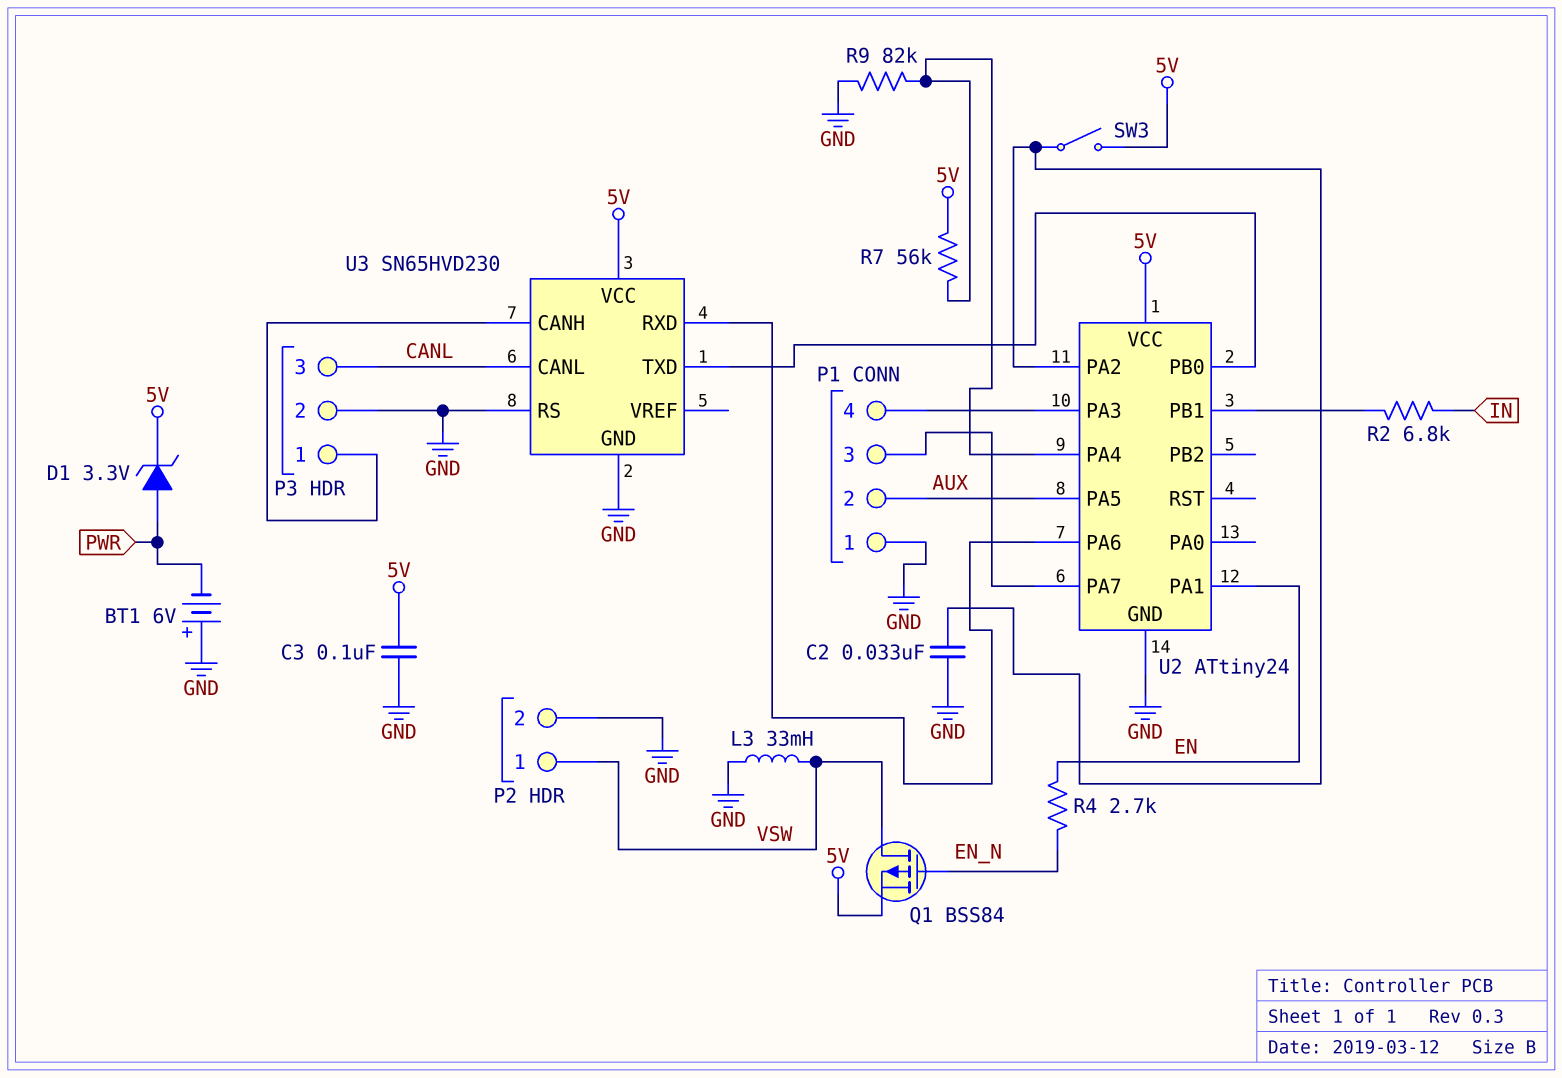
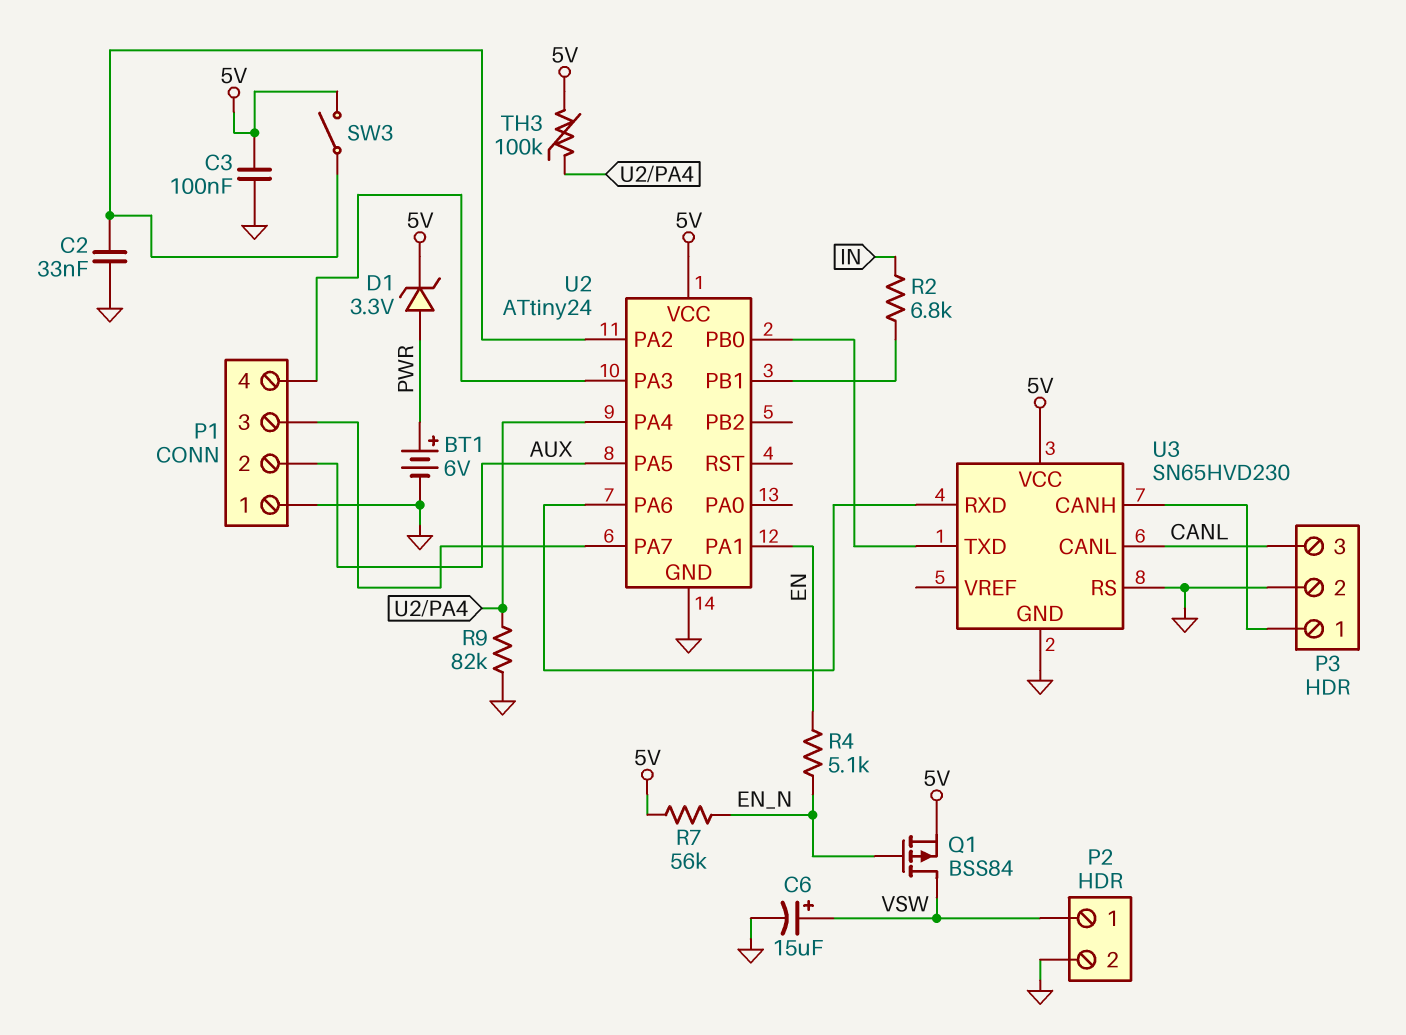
BT1: 6V (plus GND, minus PWR) -> 6V (plus PWR, minus GND)
C6: none -> 15uF (plus VSW, minus GND)
L3: 33mH (GND, VSW) -> none
R4: 2.7k (EN, EN_N) -> 5.1k (EN, EN_N)
R7: 56k (5V, U2/PA4) -> 56k (5V, EN_N)
TH3: none -> 100k (5V, U2/PA4)

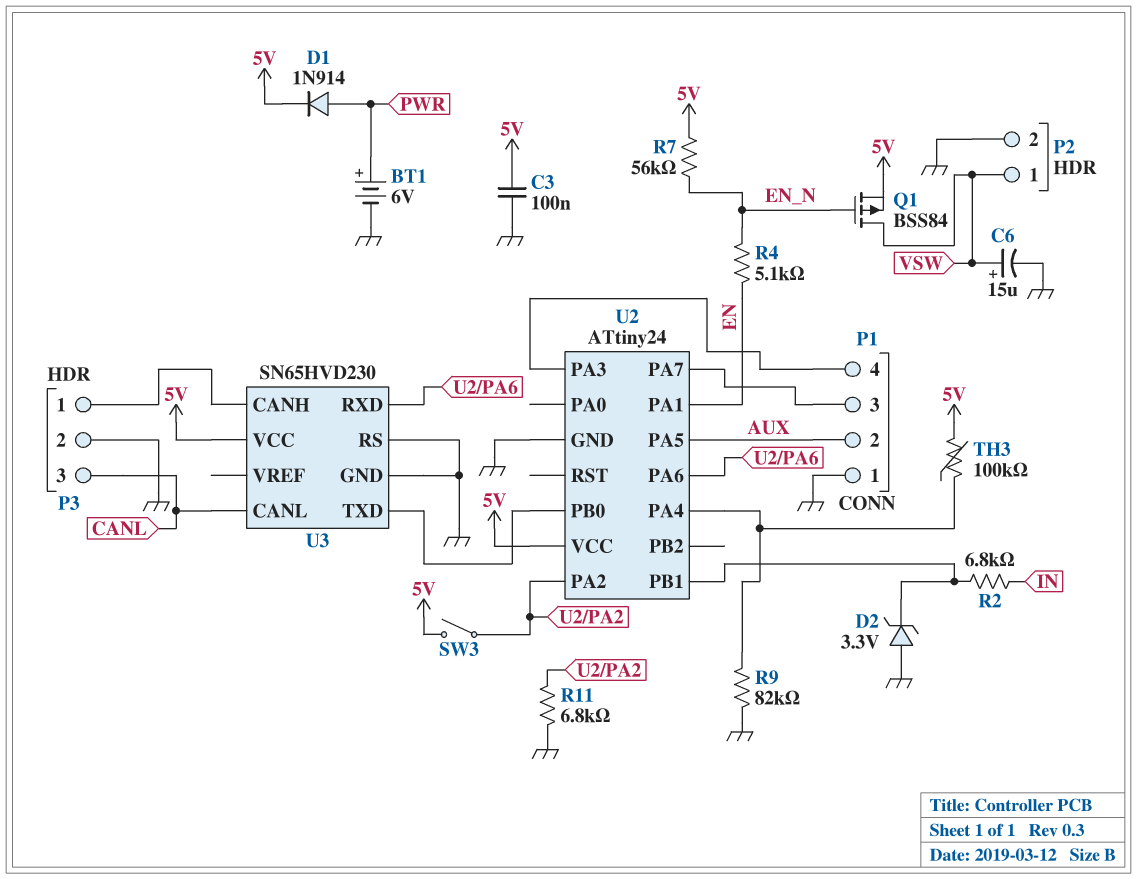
C2: 33nF (GND, U2/PA2) -> none
D1: zener 3.3V (A PWR, K 5V) -> diode 1N914 (A PWR, K 5V)
D2: none -> zener 3.3V (A GND, K U2/PB1)
R11: none -> 6.8k (GND, U2/PA2)

